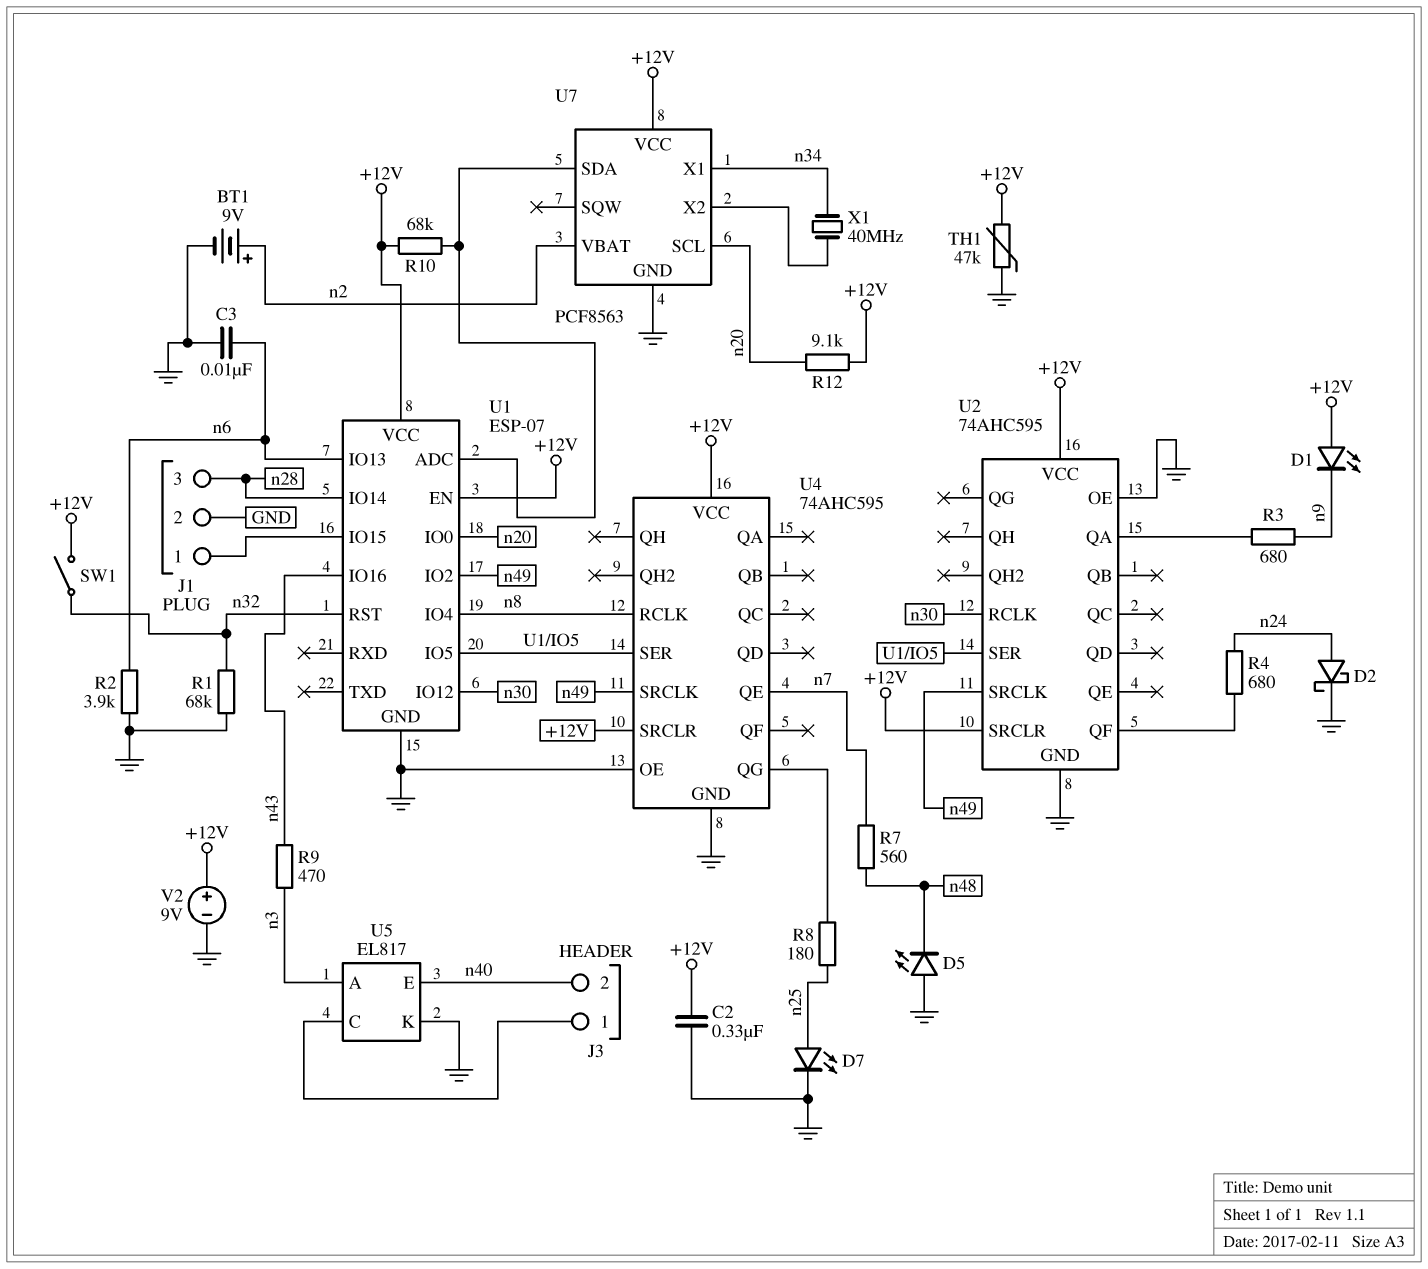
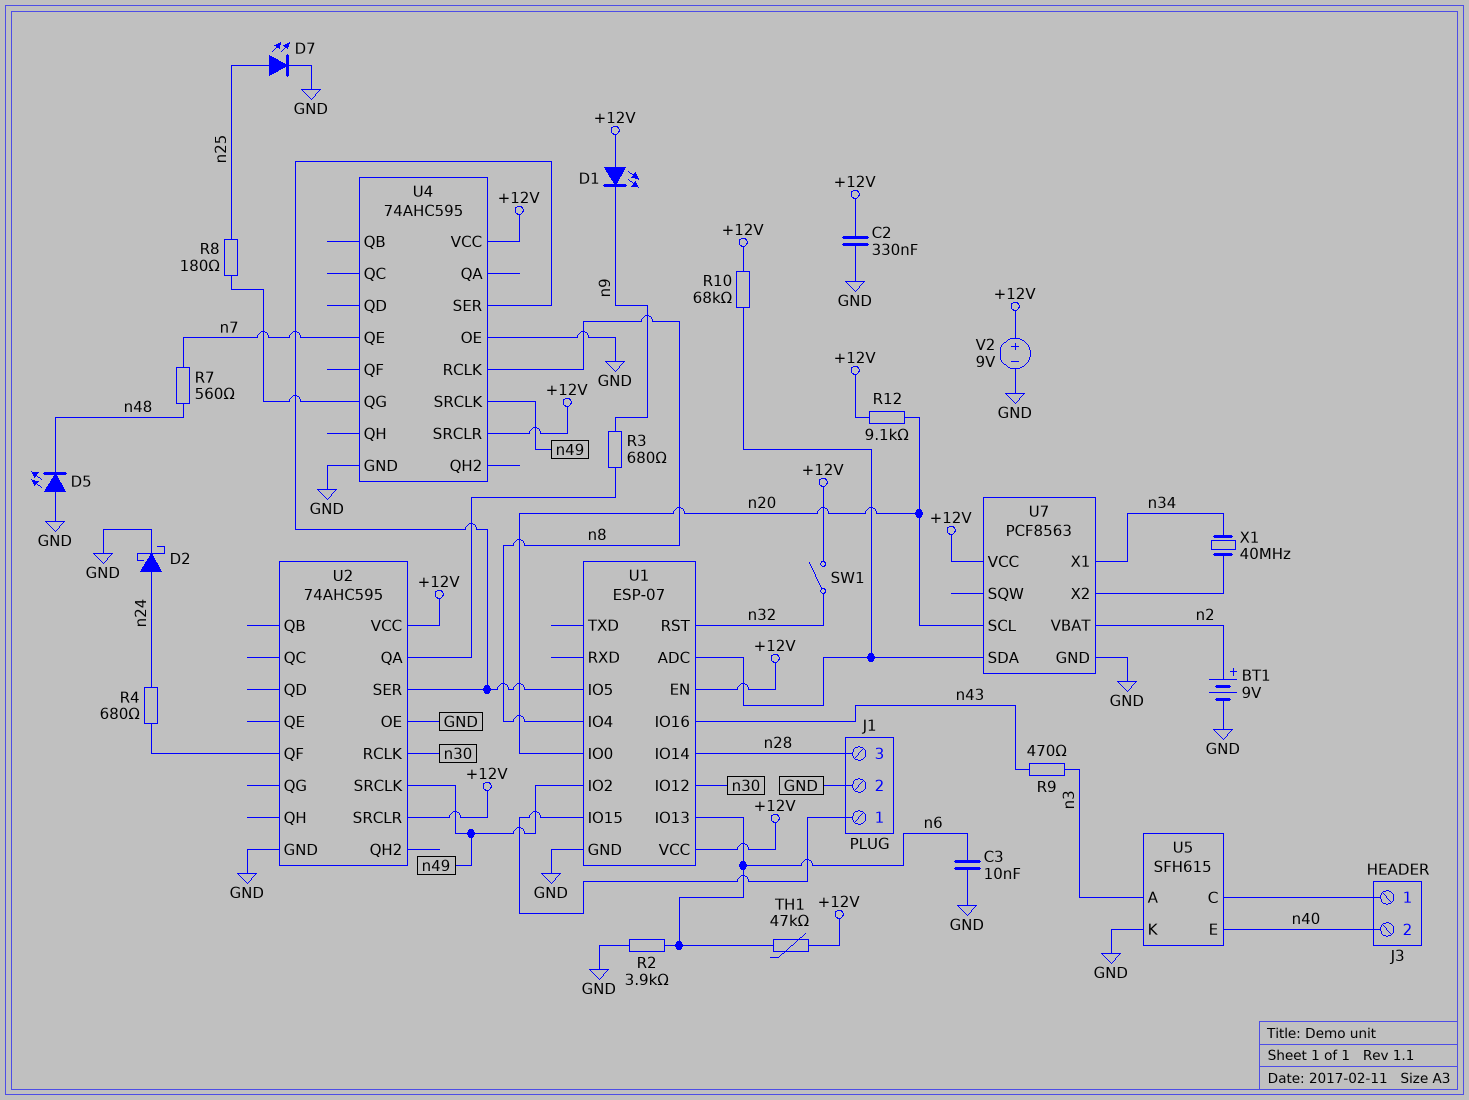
R1: 68k (GND, n32) -> none
TH1: 47k (+12V, GND) -> 47k (+12V, n6)
U5: EL817 -> SFH615

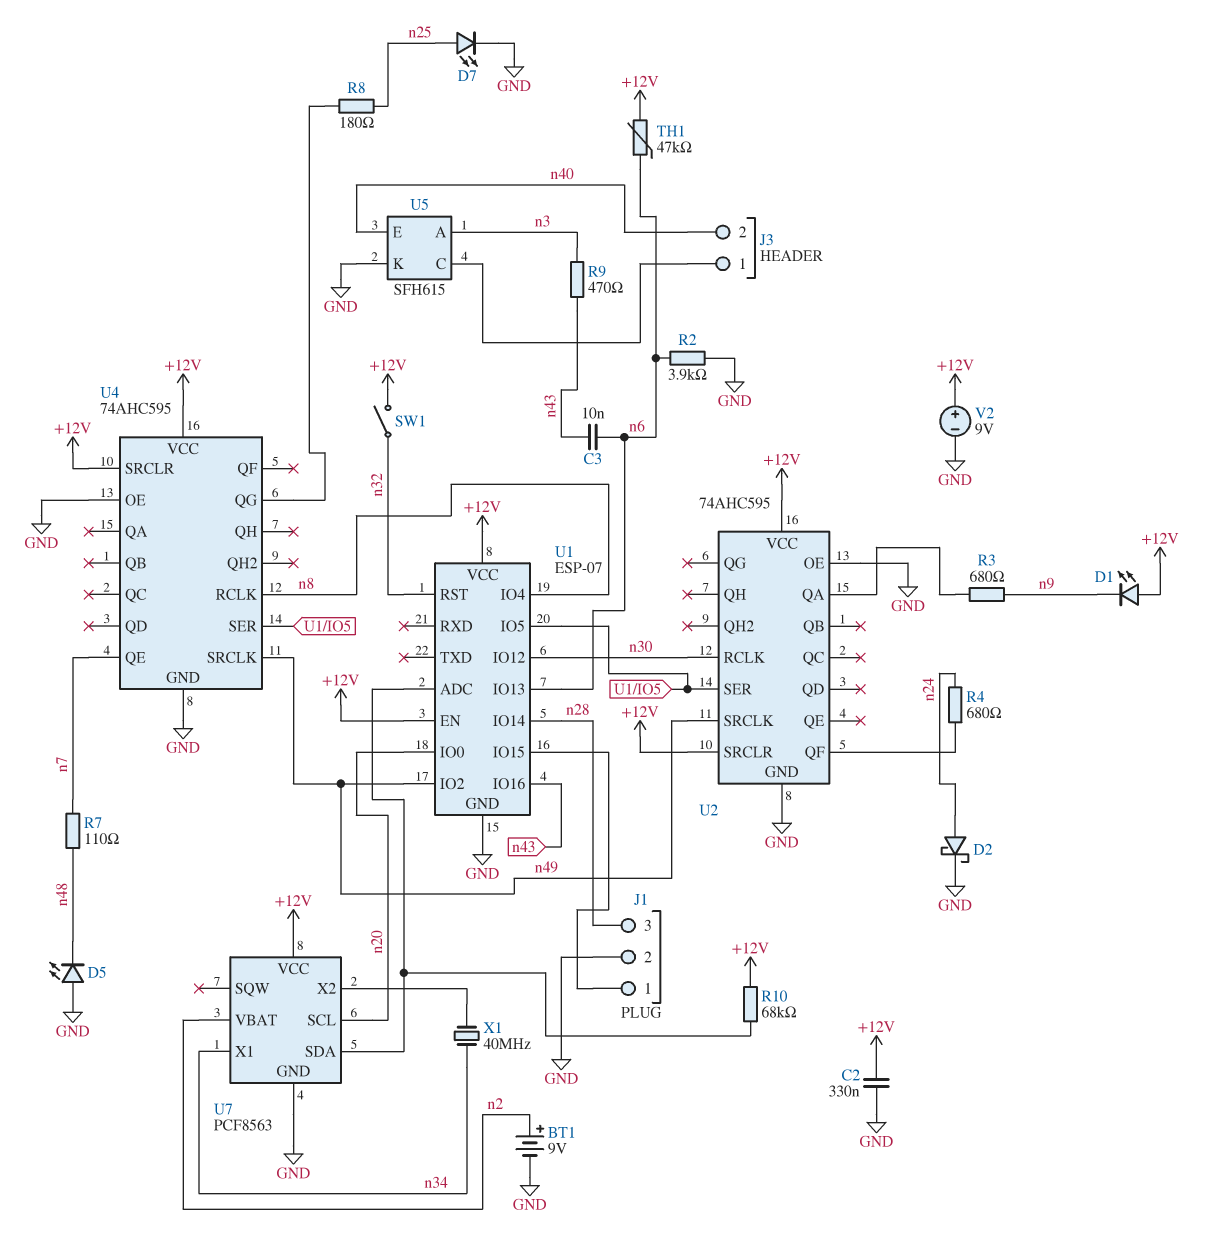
C3: 10nF (GND, n6) -> 10nF (n6, n43)
R7: 560 (n7, n48) -> 110 (n7, n48)
R12: 9.1k (+12V, n20) -> none

